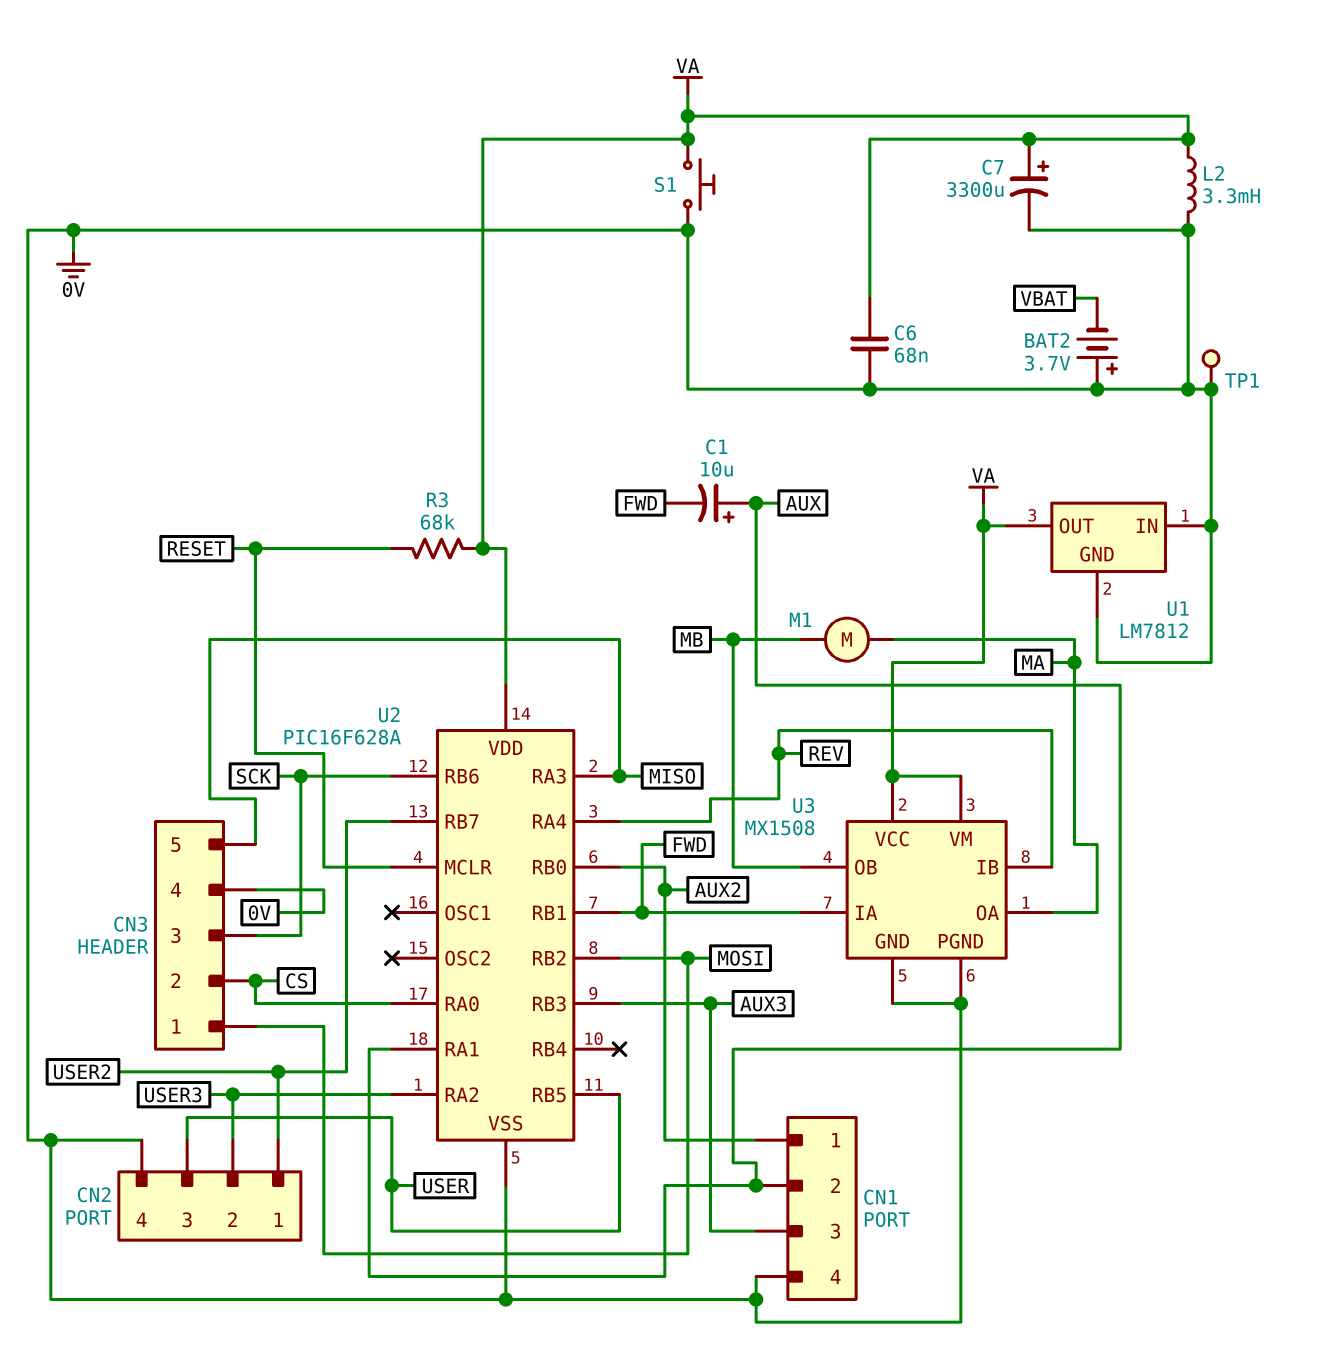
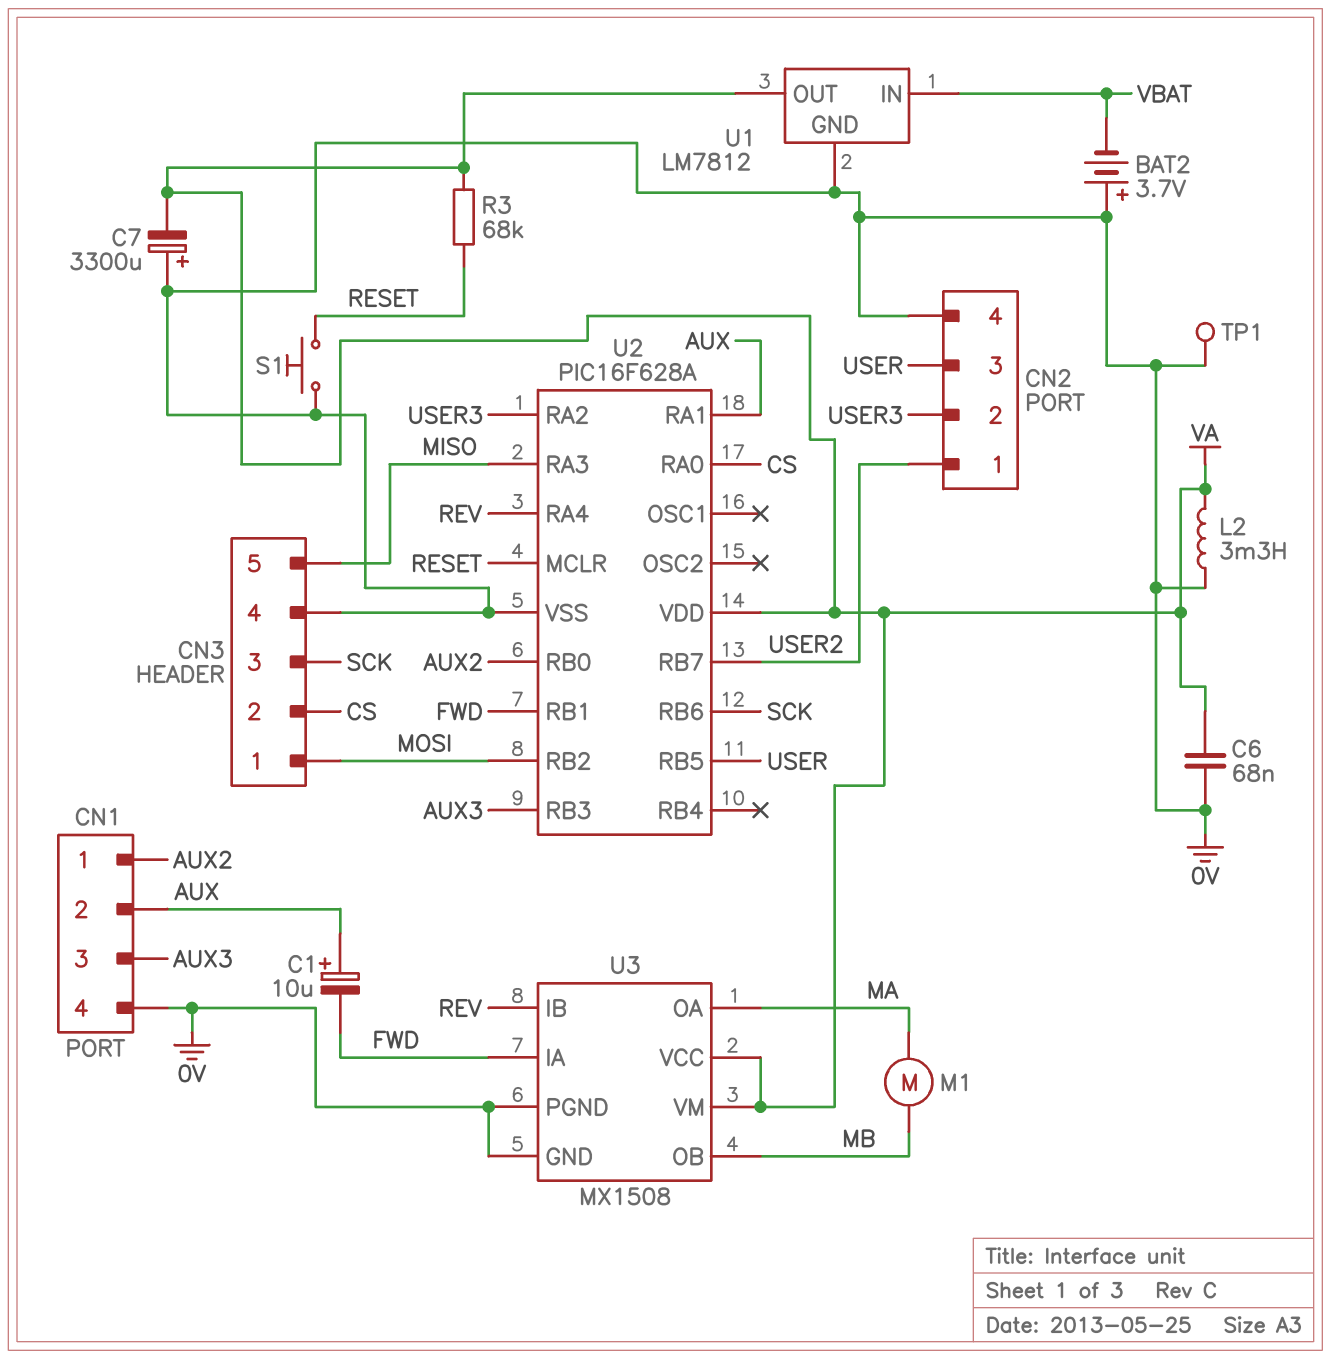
C7: 3300uF (plus VA, minus 0V) -> 3300uF (plus 0V, minus VA)
S1: button (0V, VA) -> button (0V, RESET)
U1 pin IN: 0V -> VBAT

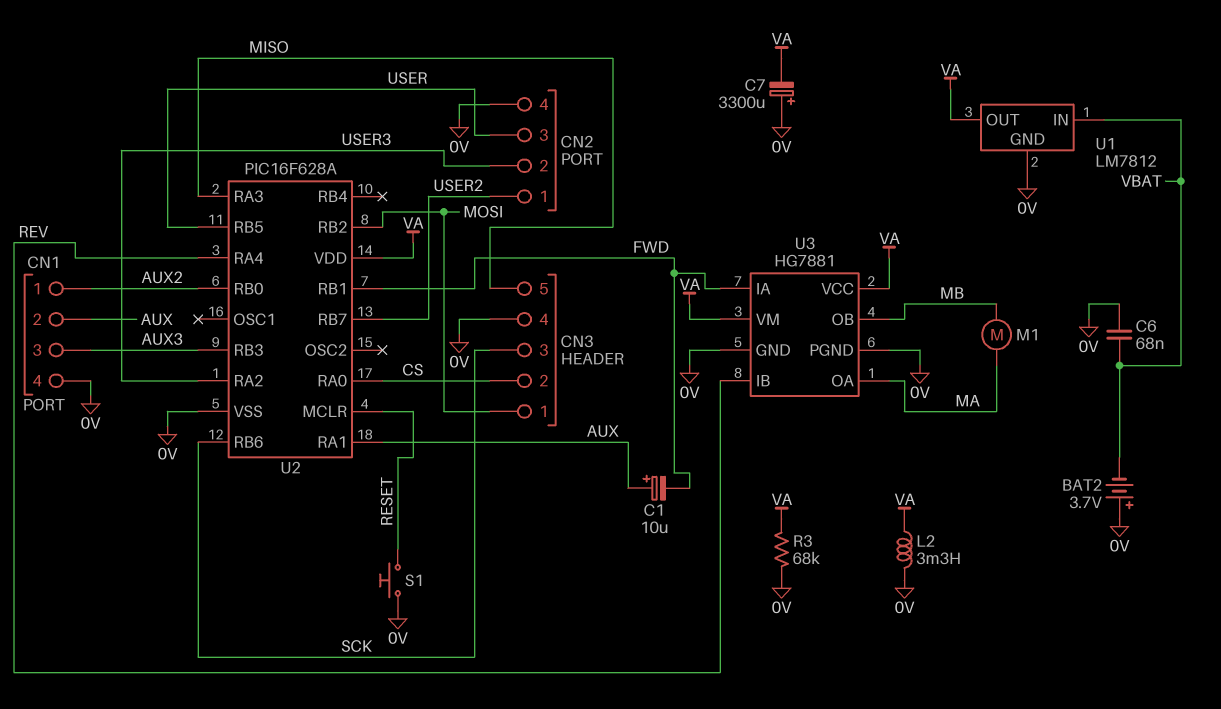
C6: 68nF (0V, VA) -> 68nF (0V, VBAT)
R3: 68k (RESET, VA) -> 68k (0V, VA)
TP1: test point (0V) -> none
U3: MX1508 -> HG7881

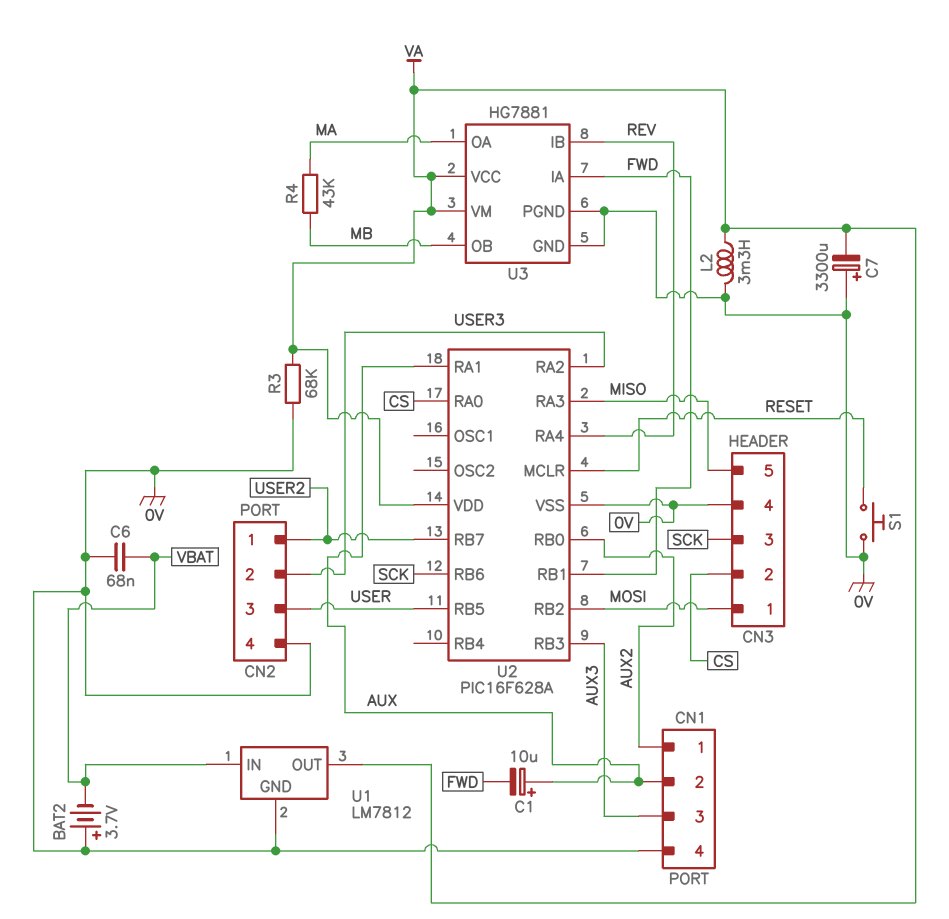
M1: motor (MA, MB) -> none
R4: none -> 43k (MA, MB)

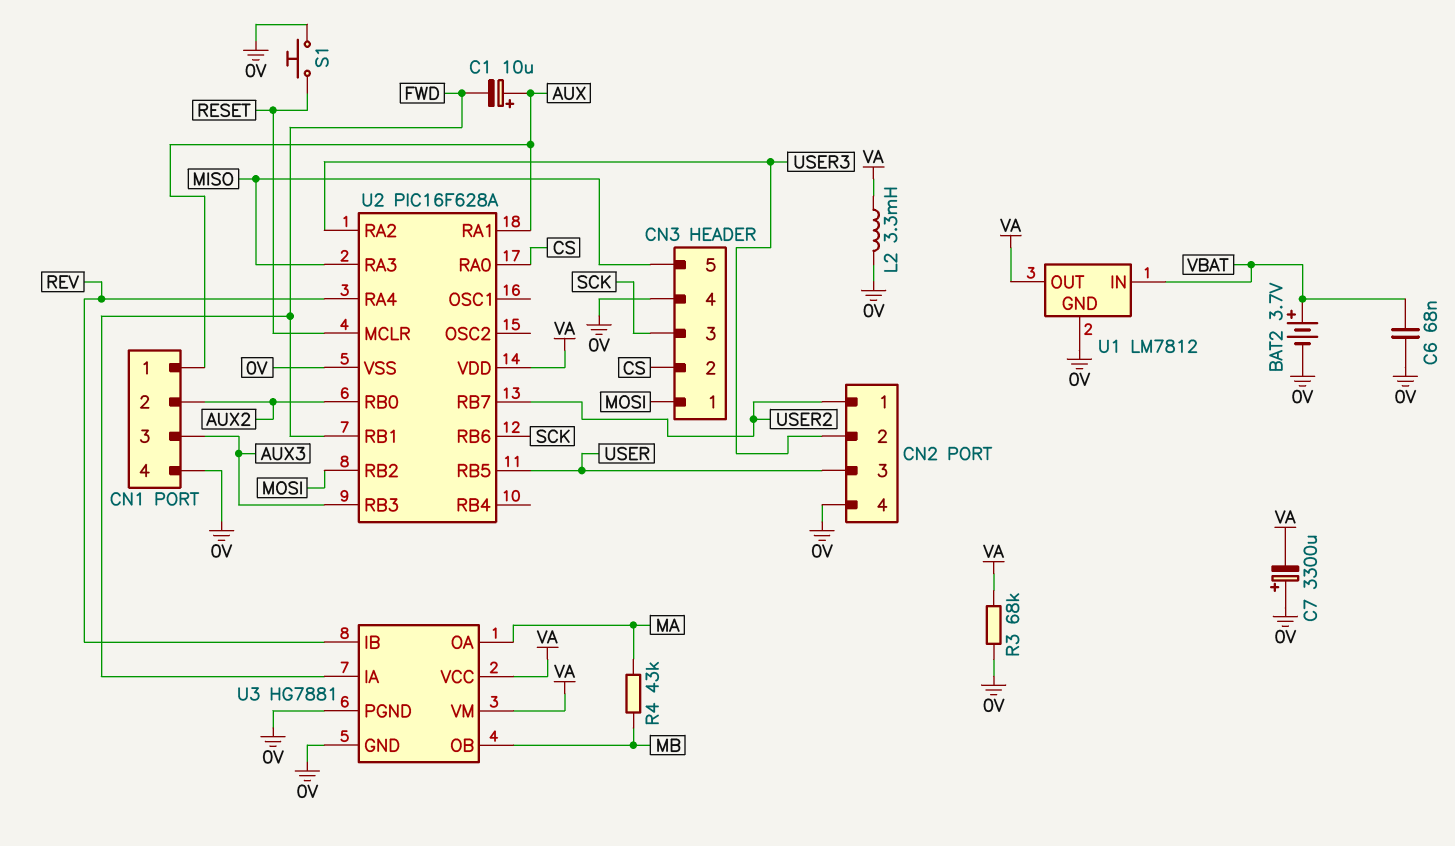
BAT2: 3.7V (plus 0V, minus VBAT) -> 3.7V (plus VBAT, minus 0V)
CN1 pin 1: AUX2 -> AUX
CN1 pin 2: AUX -> AUX2

